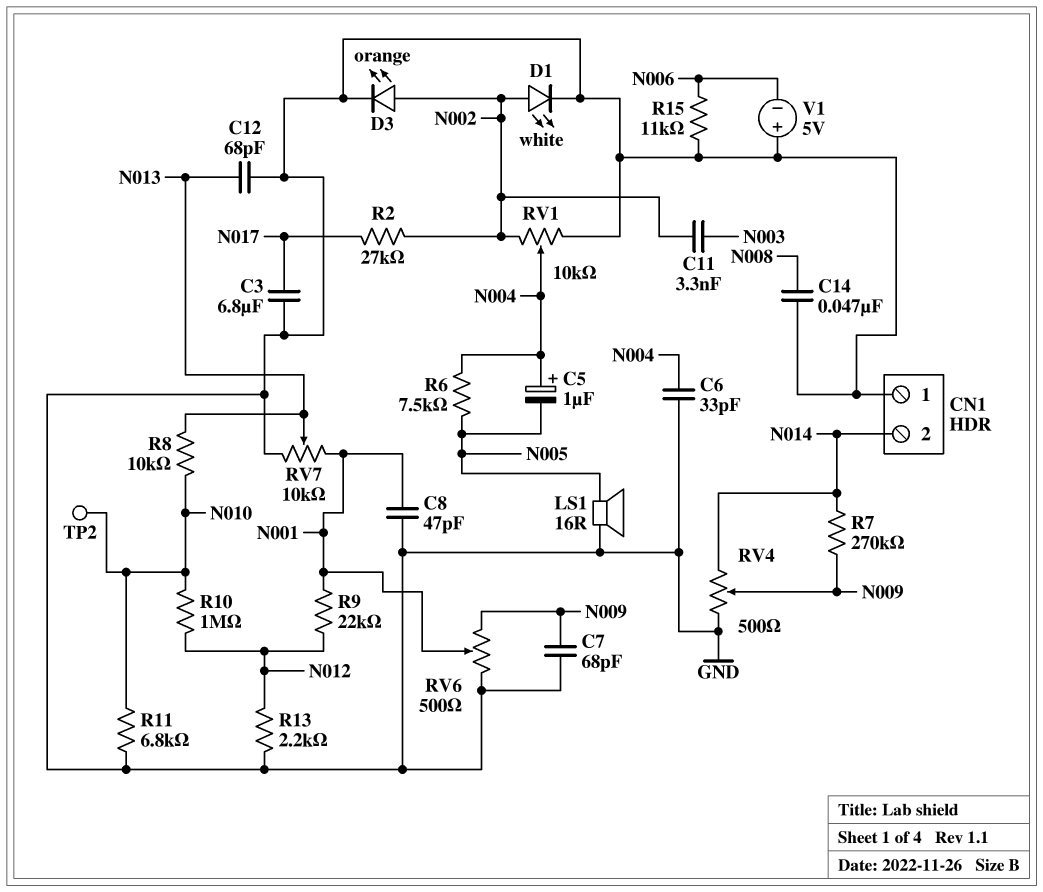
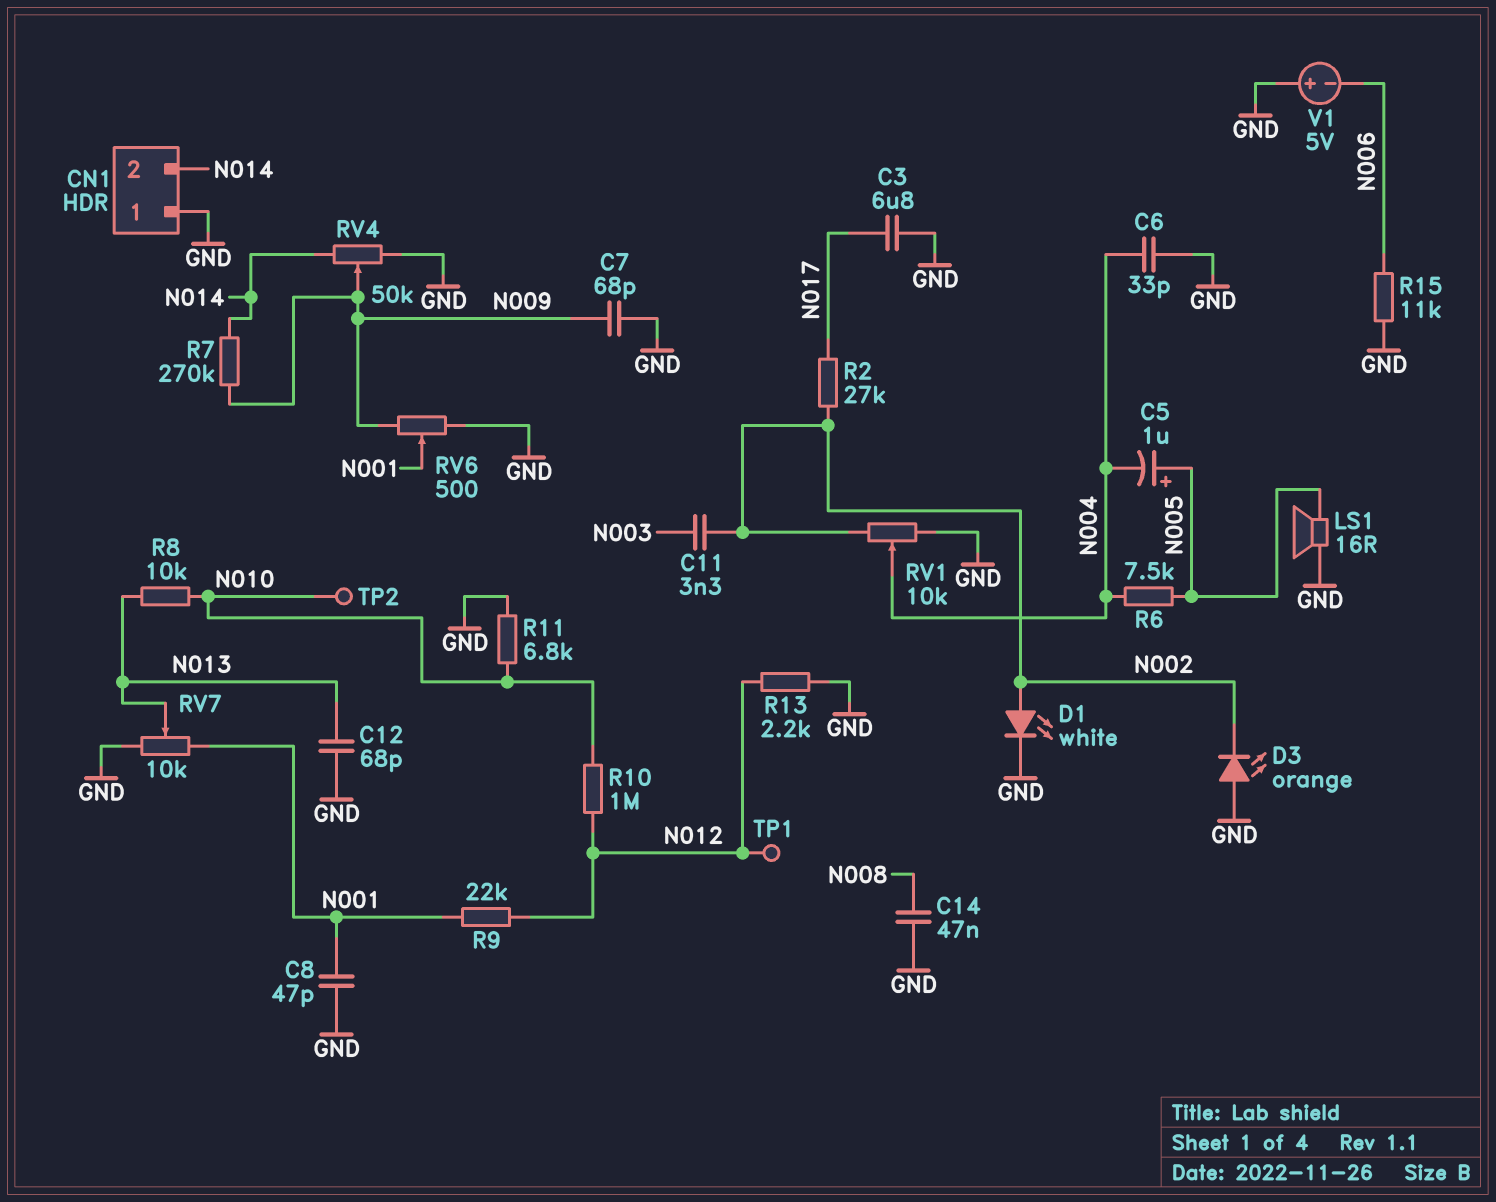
C5: 1uF (plus N004, minus N005) -> 1uF (plus N005, minus N004)
D3: LED orange (A N002, K GND) -> LED orange (A GND, K N002)
RV4: 500 (GND, N014, wiper N009) -> 50k (GND, N014, wiper N009)
TP1: none -> test point (N012)

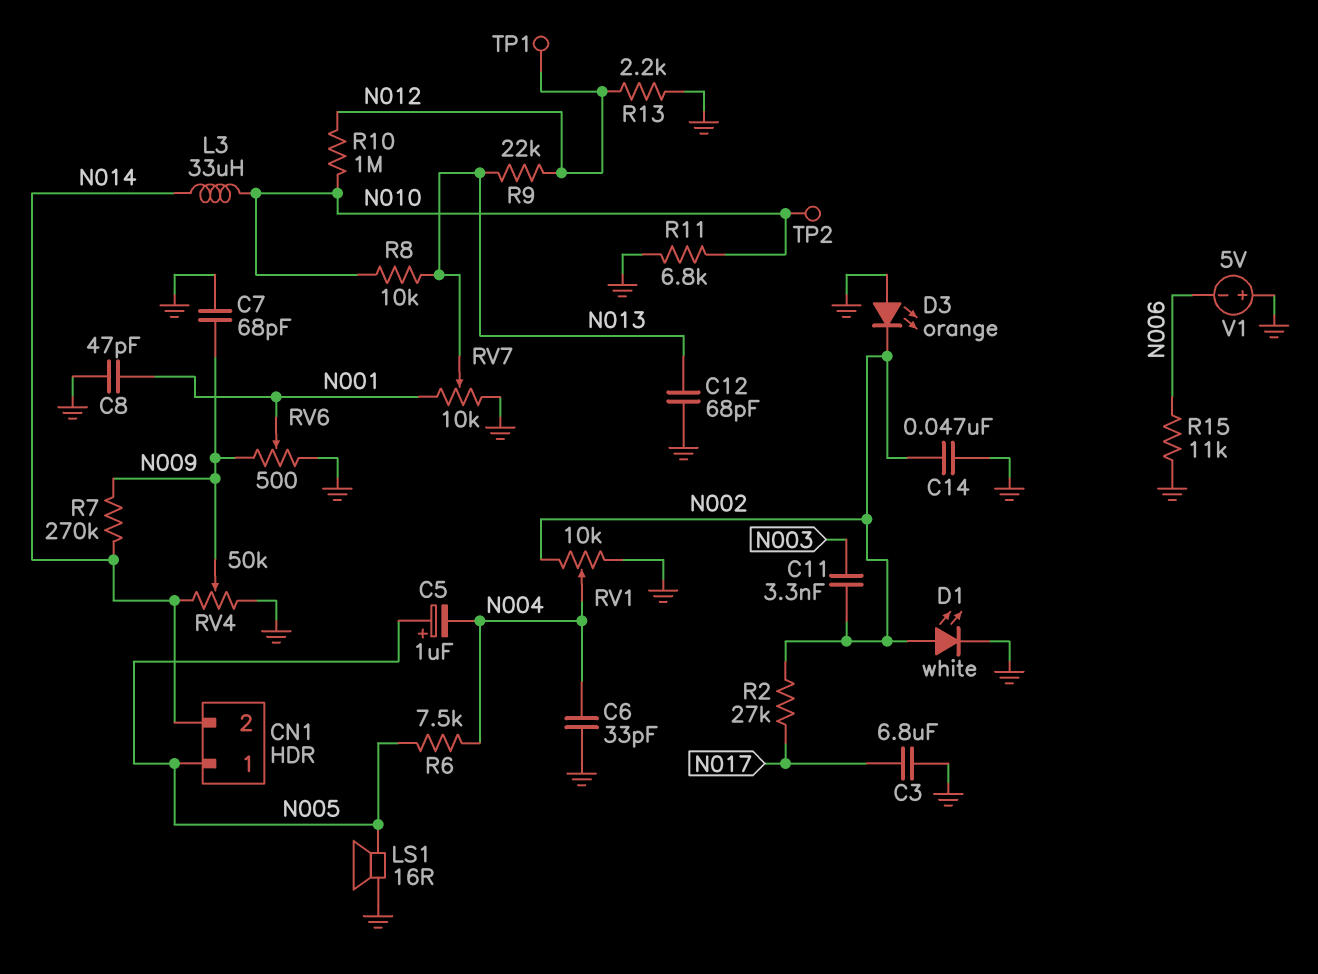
C14: 47nF (GND, N008) -> 47nF (GND, N002)
CN1 pin 1: GND -> N005
L3: none -> 33uH (N010, N014)
R9: 22k (N001, N012) -> 22k (N012, N013)

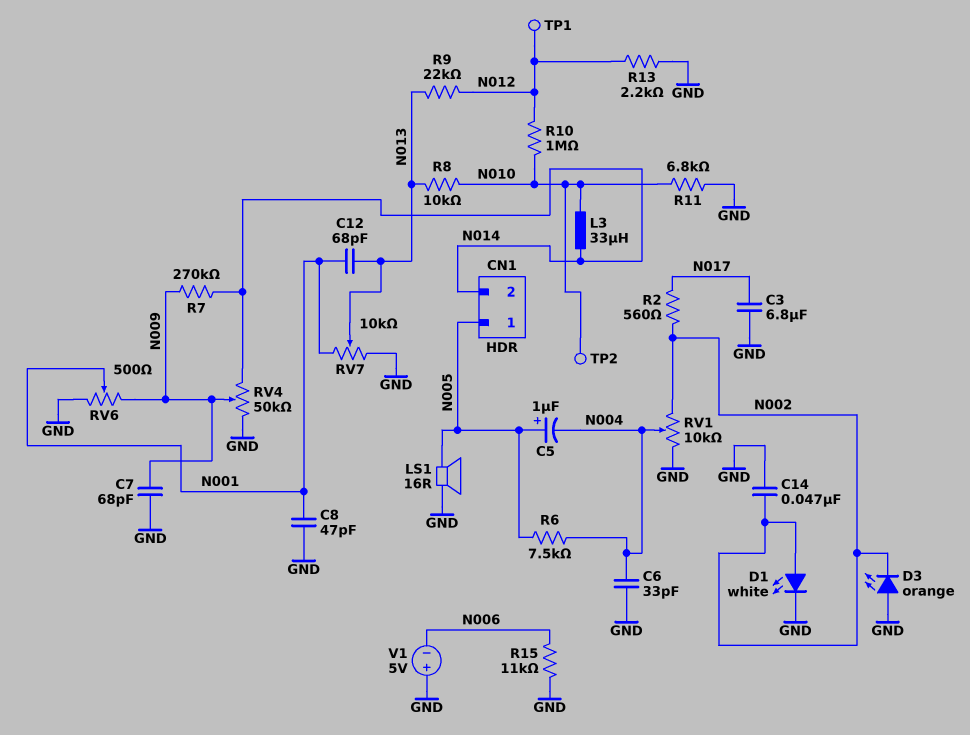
C11: 3.3nF (N002, N003) -> none
C12: 68pF (GND, N013) -> 68pF (N001, N013)
R2: 27k (N002, N017) -> 560 (N002, N017)

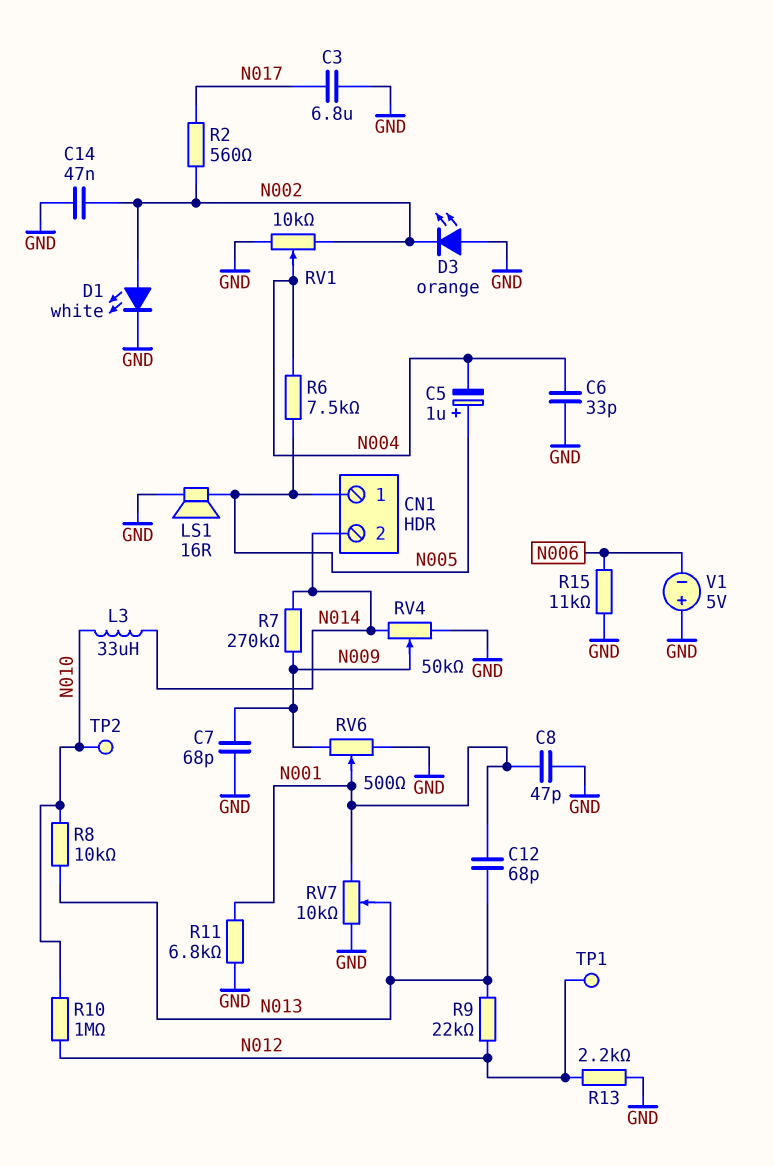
R11: 6.8k (GND, N010) -> 6.8k (GND, N001)

